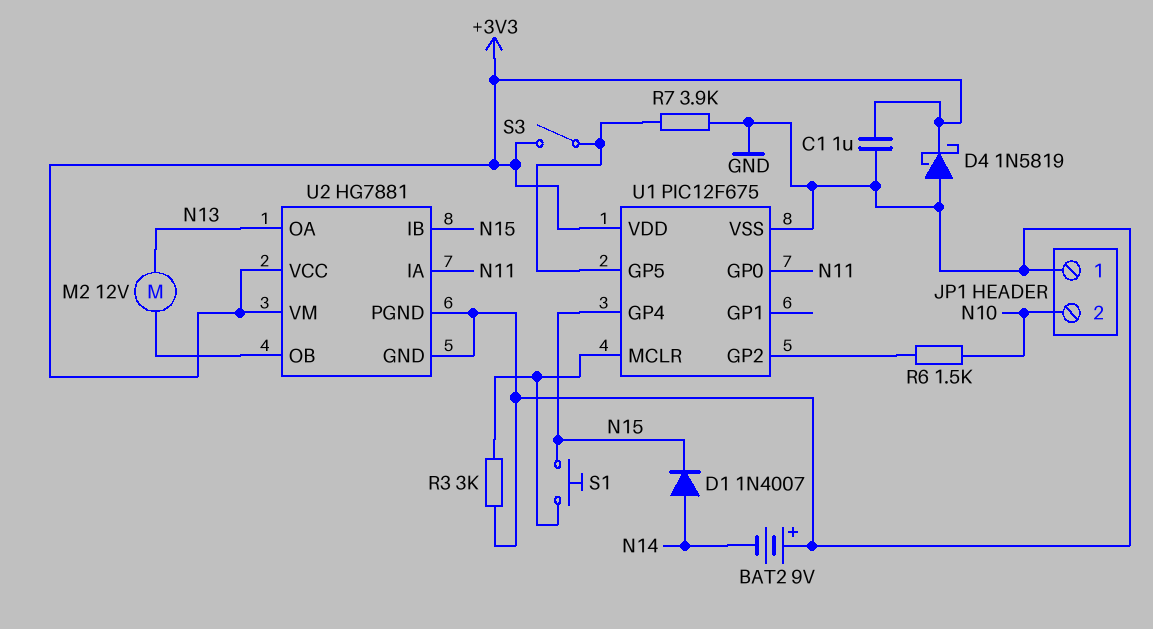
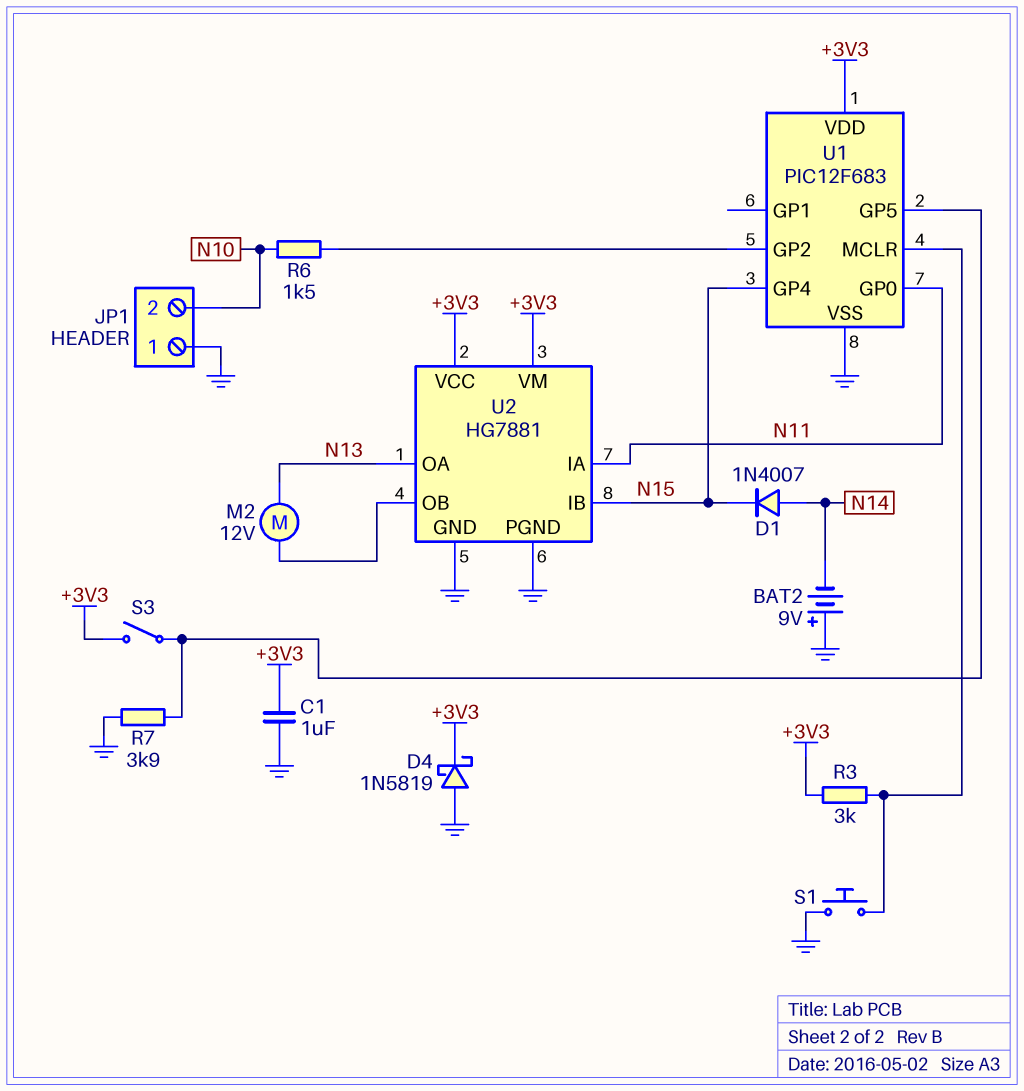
R3: 3k (GND, U1/MCLR) -> 3k (+3V3, U1/MCLR)
S1: button (N15, U1/MCLR) -> button (GND, U1/MCLR)
U1: PIC12F675 -> PIC12F683

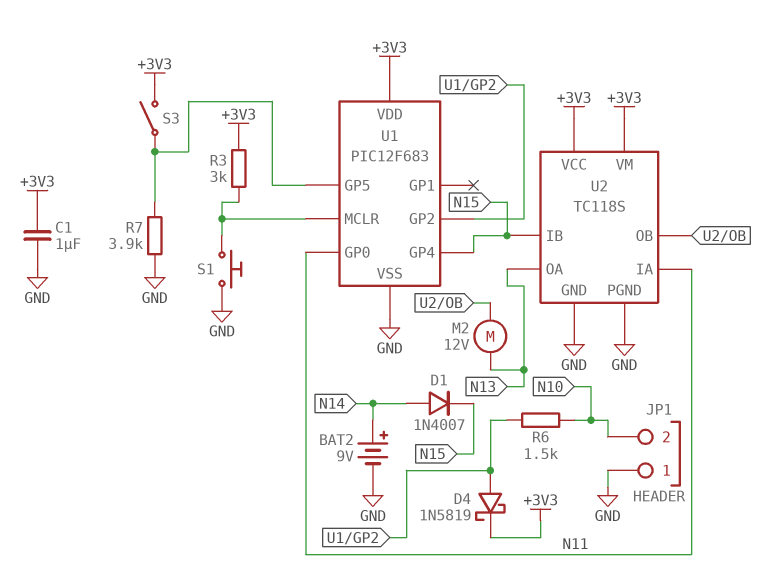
BAT2: 9V (plus GND, minus N14) -> 9V (plus N14, minus GND)
D4: schottky 1N5819 (A GND, K +3V3) -> schottky 1N5819 (A U1/GP2, K +3V3)
U2: HG7881 -> TC118S

